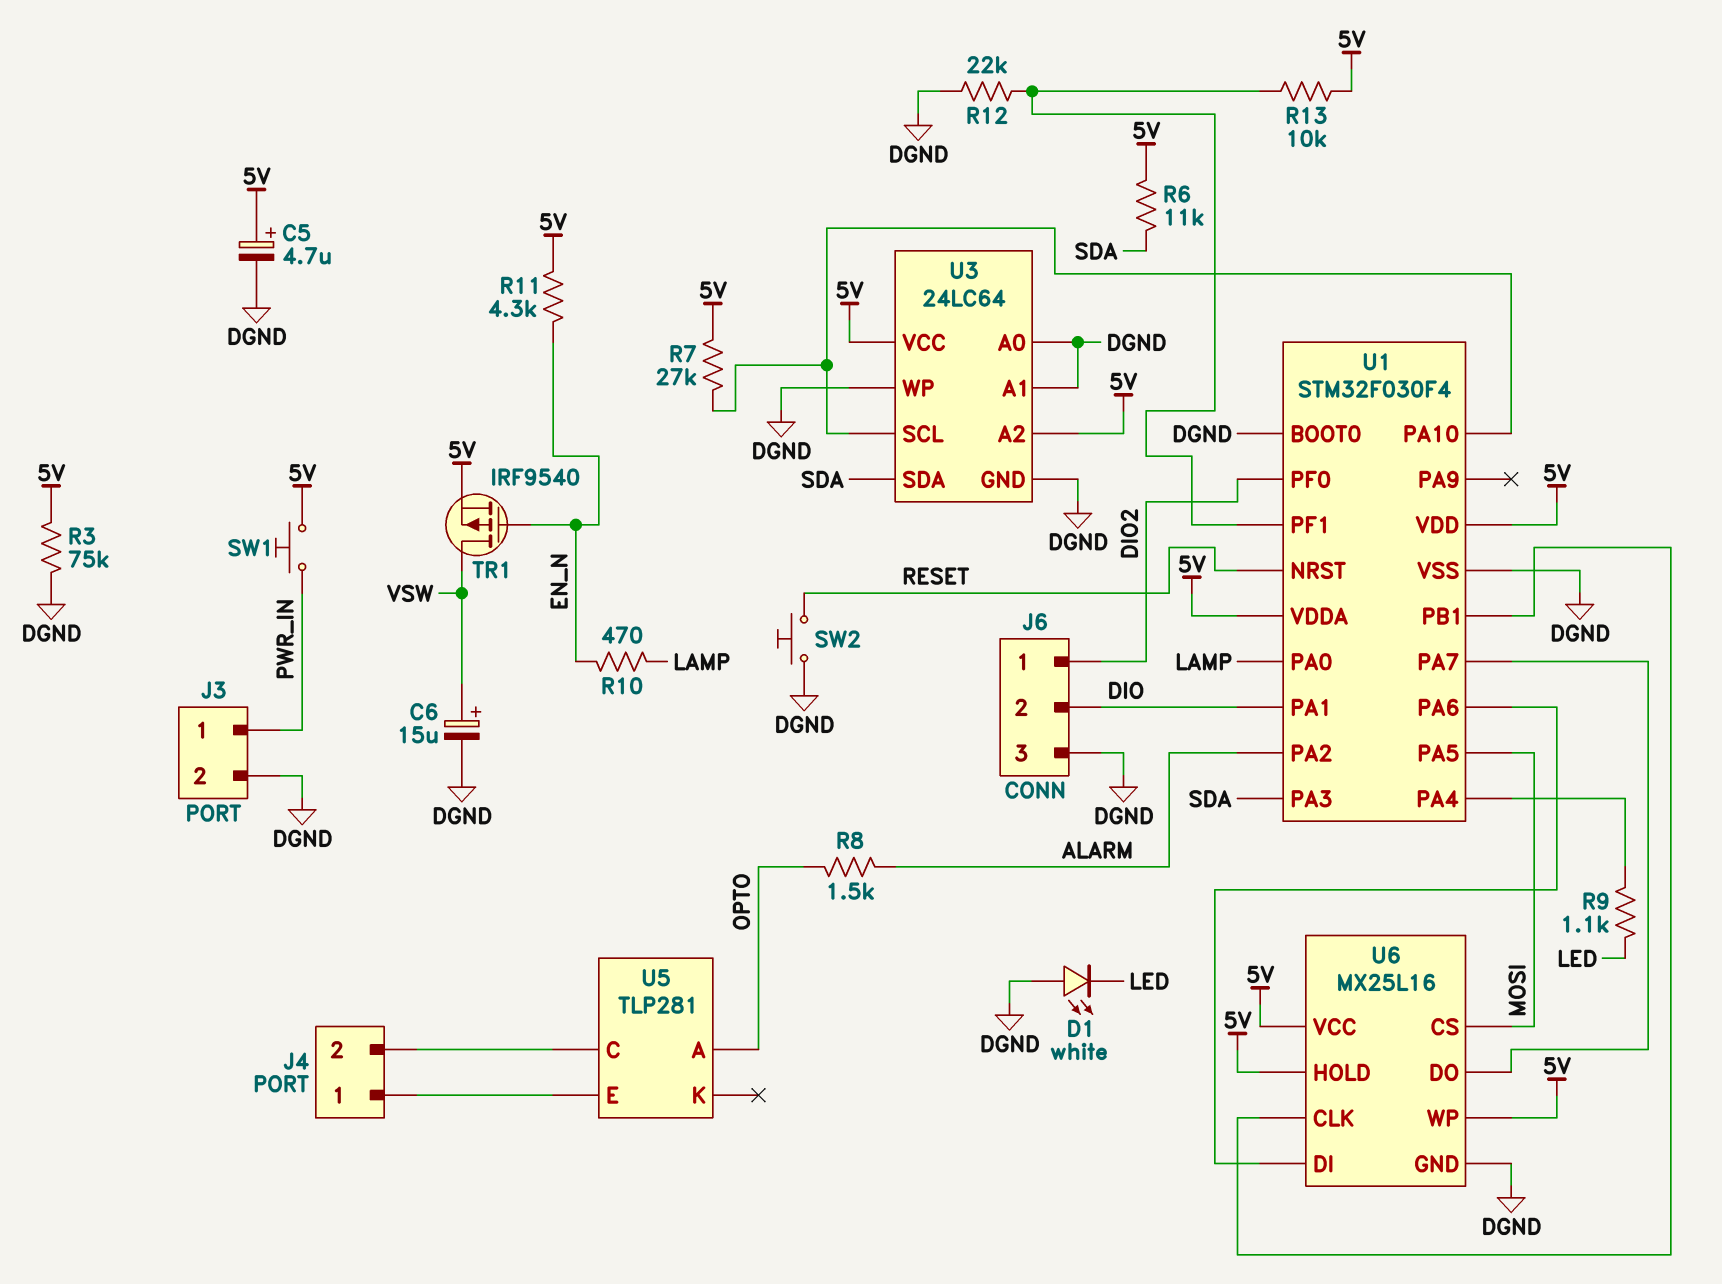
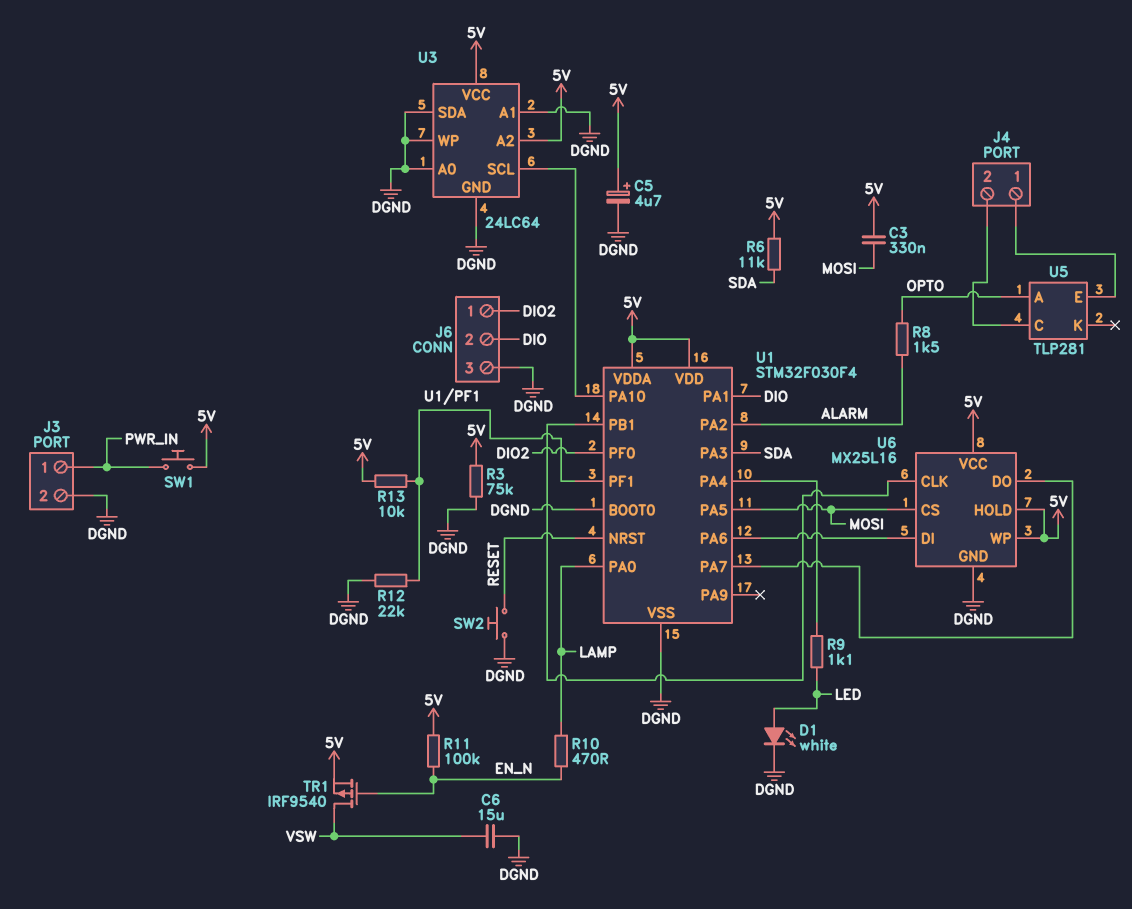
C3: none -> 330nF (5V, MOSI)
C6: 15uF (plus VSW, minus DGND) -> 15uF (DGND, VSW)
D1: LED white (A DGND, K LED) -> LED white (A LED, K DGND)
R7: 27k (5V, U1/PA10) -> none
R11: 4.3k (5V, EN_N) -> 100k (5V, EN_N)
U3 pin SDA: SDA -> DGND

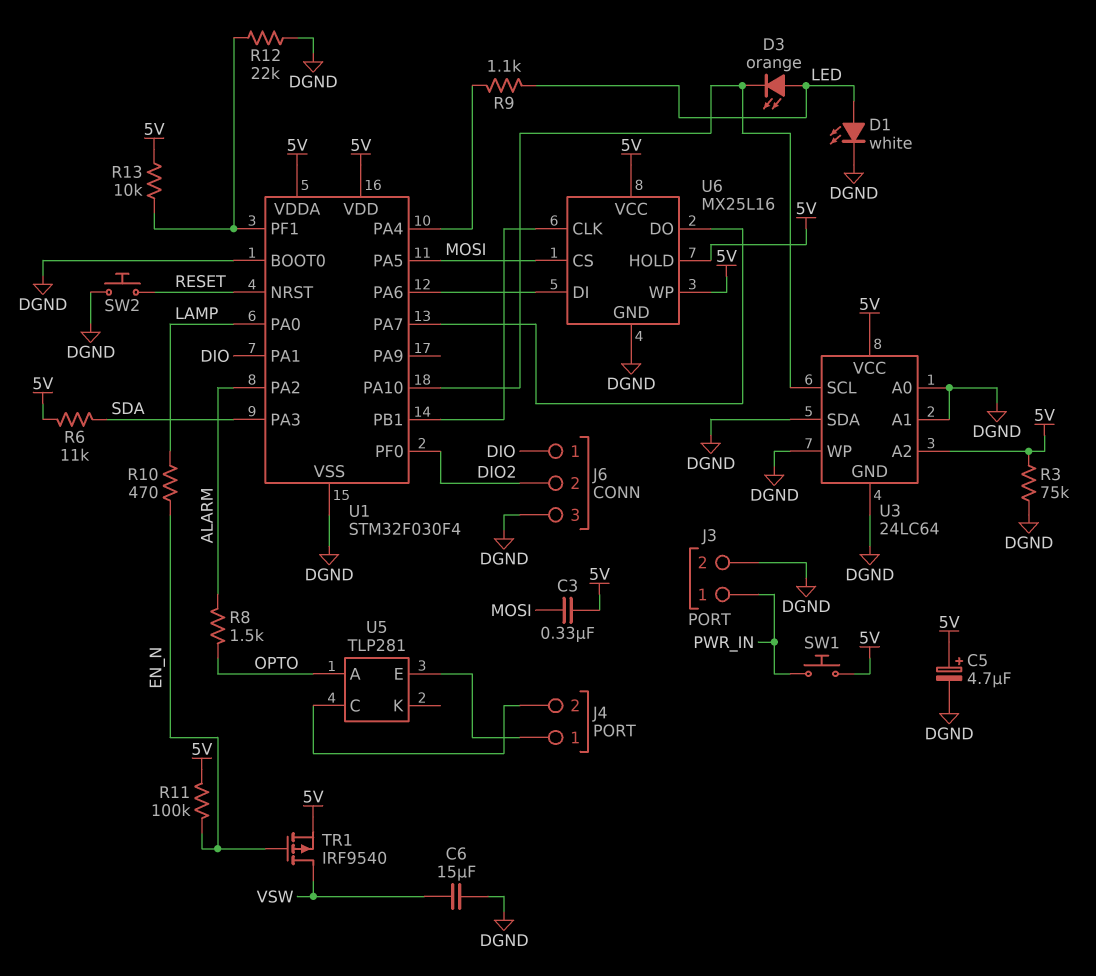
D3: none -> LED orange (A LED, K U1/PA10)
J6 pin 1: DIO2 -> DIO
J6 pin 2: DIO -> DIO2

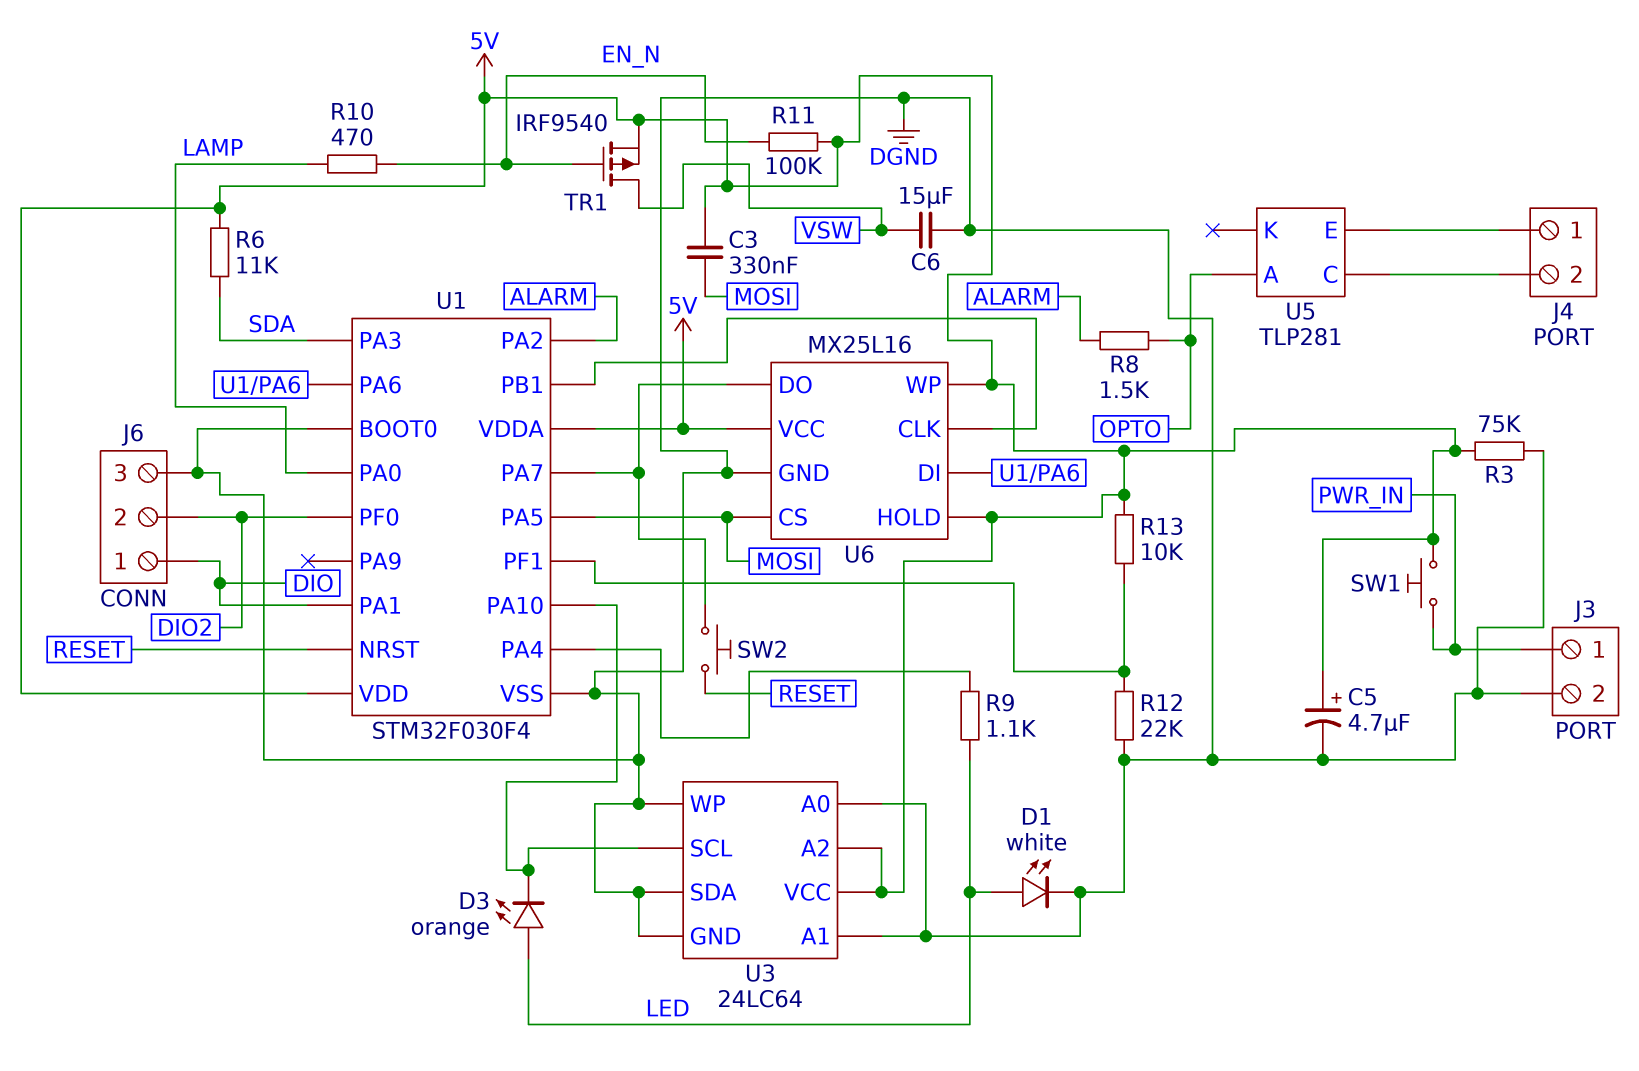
SW2: button (DGND, RESET) -> button (RESET, U1/PA7)

